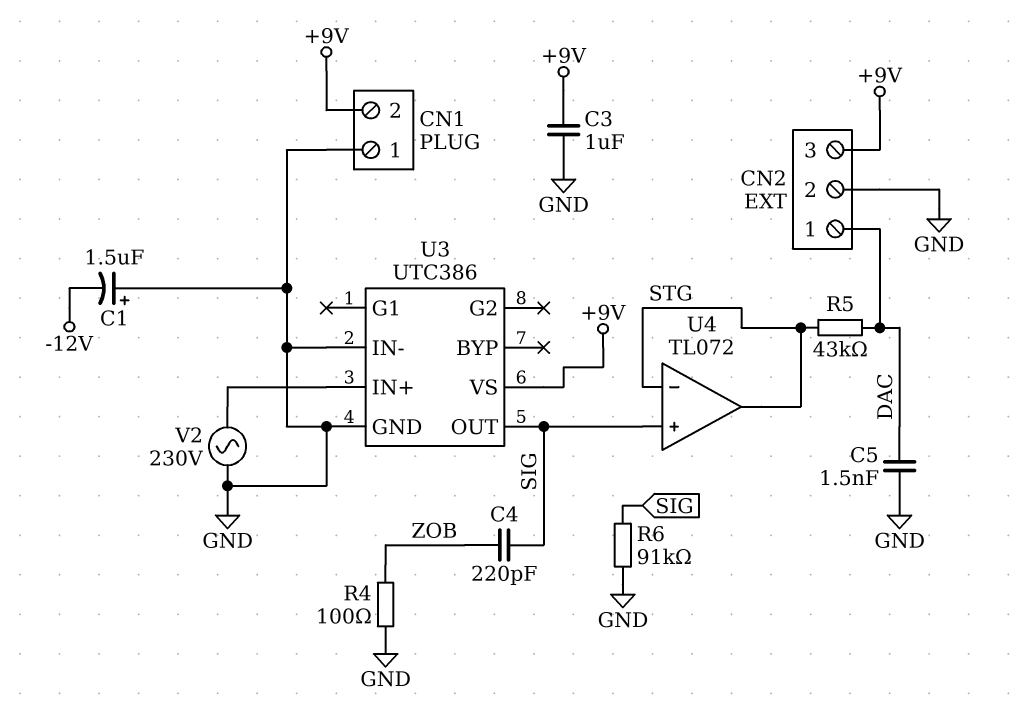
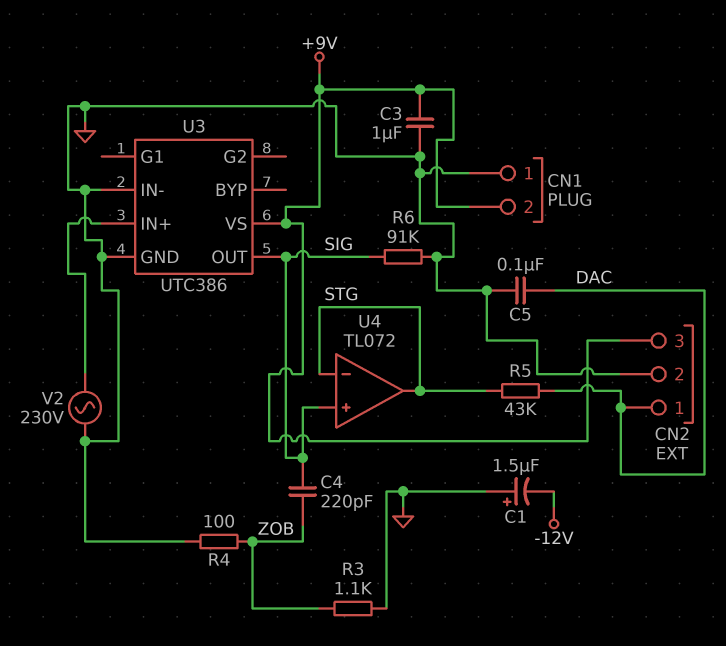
C5: 1.5nF (DAC, GND) -> 100nF (DAC, GND)
R3: none -> 1.1k (GND, ZOB)

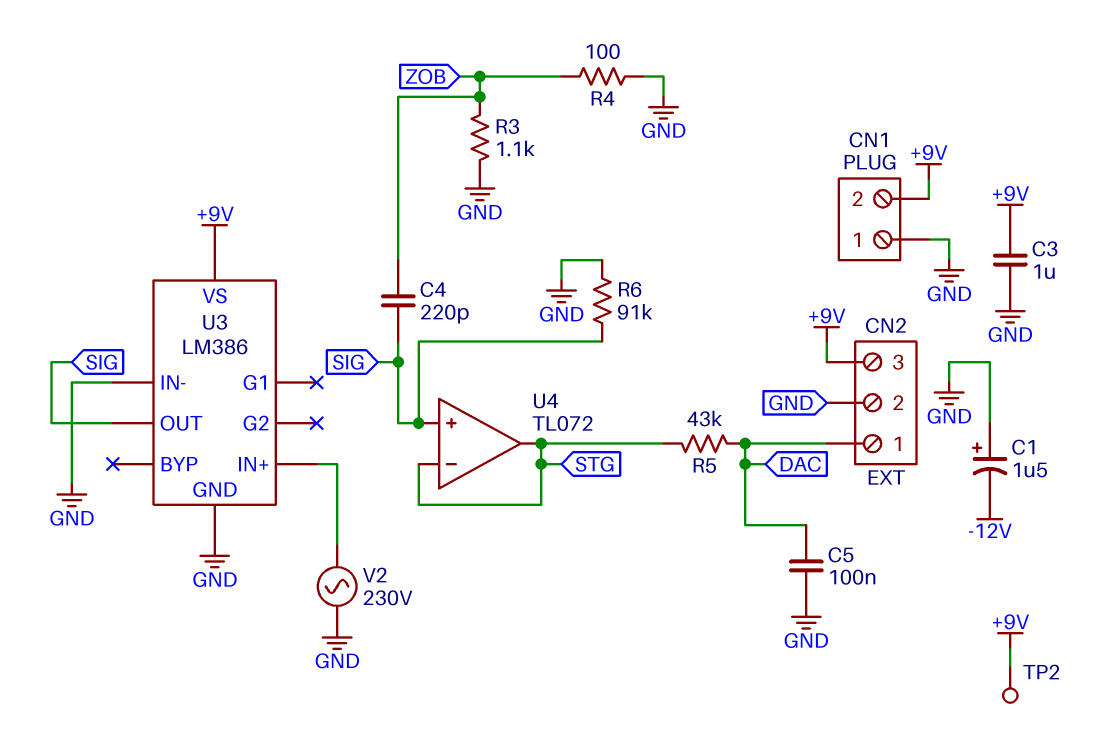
TP2: none -> test point (+9V)
U3: UTC386 -> LM386

